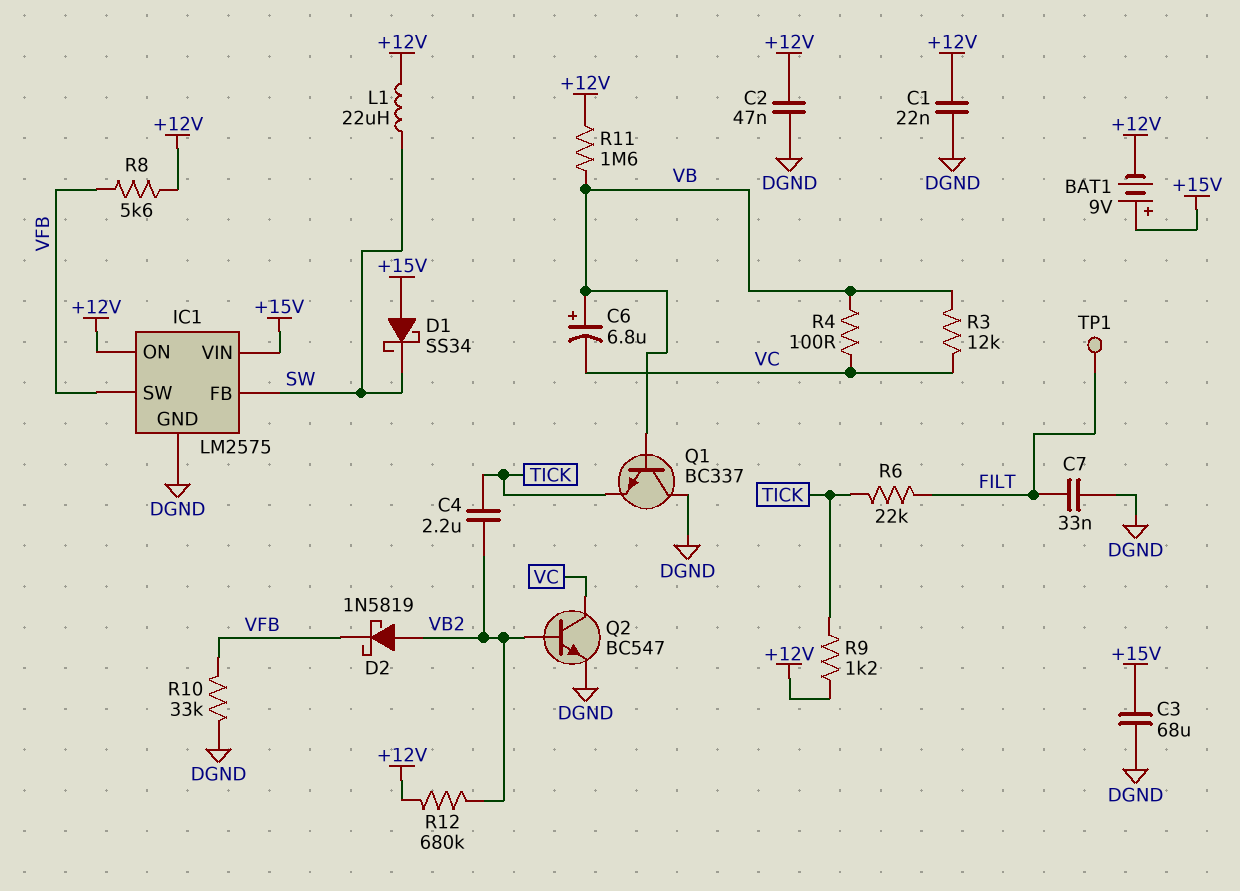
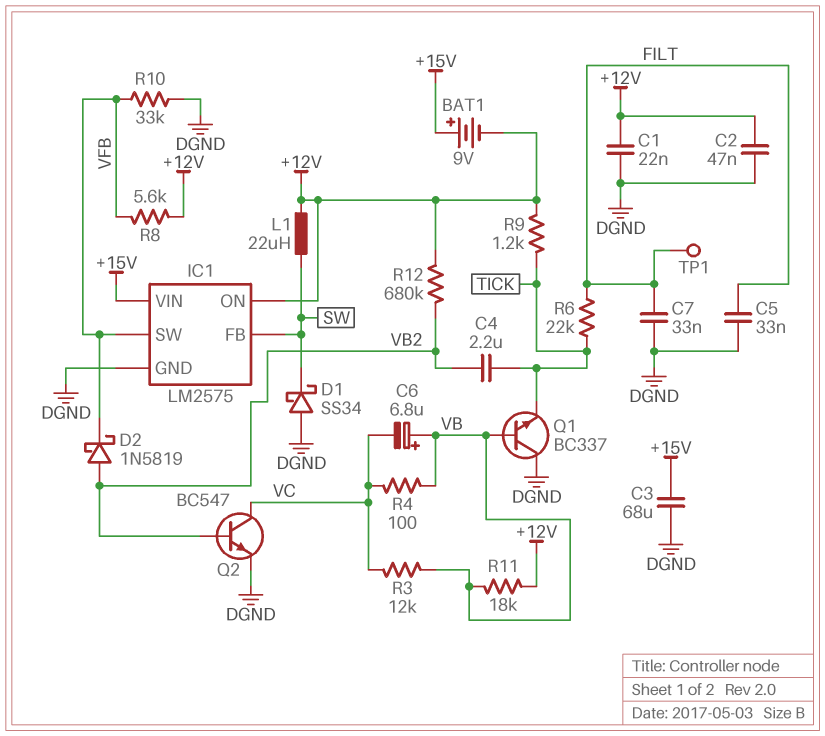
C5: none -> 33nF (DGND, FILT)
D1: schottky SS34 (A +15V, K SW) -> schottky SS34 (A DGND, K SW)
R11: 1.6M (+12V, VB) -> 18k (+12V, VB)

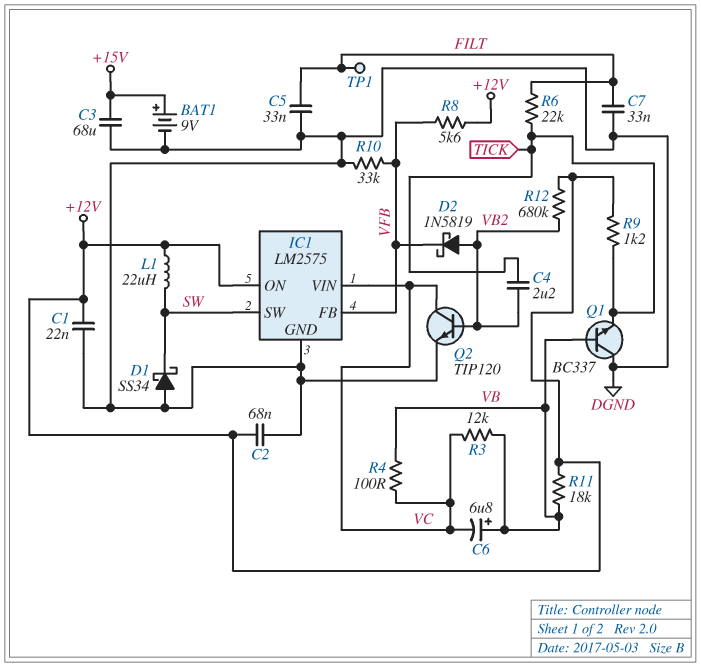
BAT1: 9V (plus +15V, minus +12V) -> 9V (plus +15V, minus DGND)
C2: 47nF (+12V, DGND) -> 68nF (+12V, DGND)
IC1 pin FB: SW -> VFB
IC1 pin SW: VFB -> SW
IC1 pin VIN: +15V -> VC
Q2: NPN BC547 (B VB2, C VC, E DGND) -> NPN TIP120 (B VB2, C VC, E DGND)

